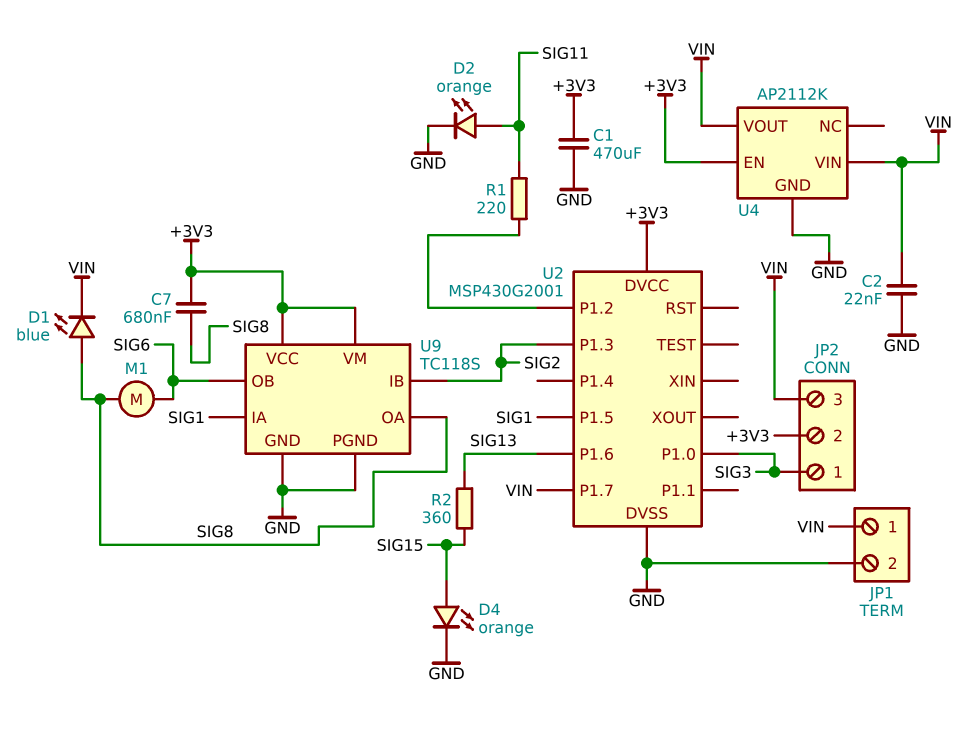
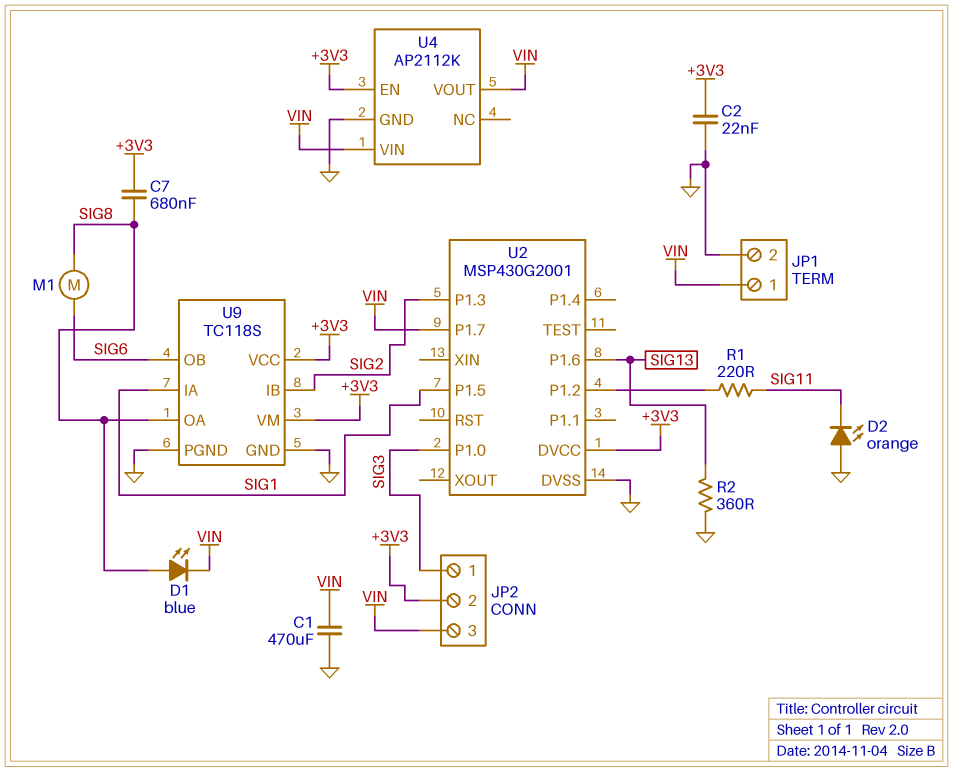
C1: 470uF (+3V3, GND) -> 470uF (GND, VIN)
C2: 22nF (GND, VIN) -> 22nF (+3V3, GND)
D2: LED orange (A SIG11, K GND) -> LED orange (A GND, K SIG11)
D4: LED orange (A SIG15, K GND) -> none
R2: 360 (SIG13, SIG15) -> 360 (GND, SIG13)

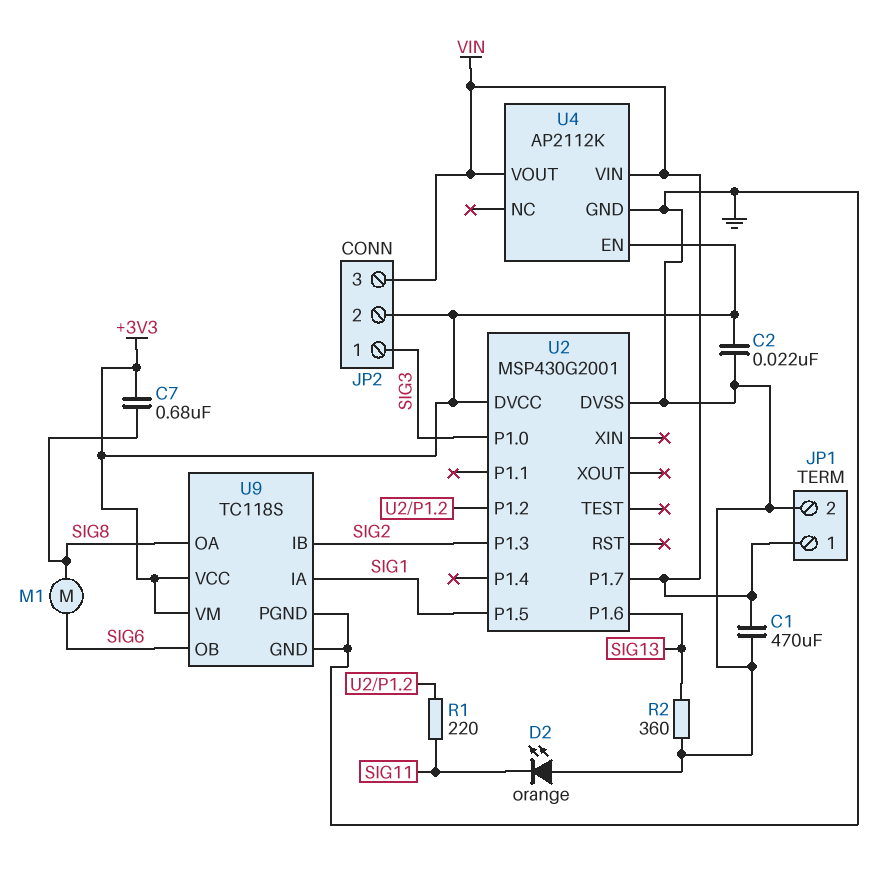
D1: LED blue (A SIG8, K VIN) -> none

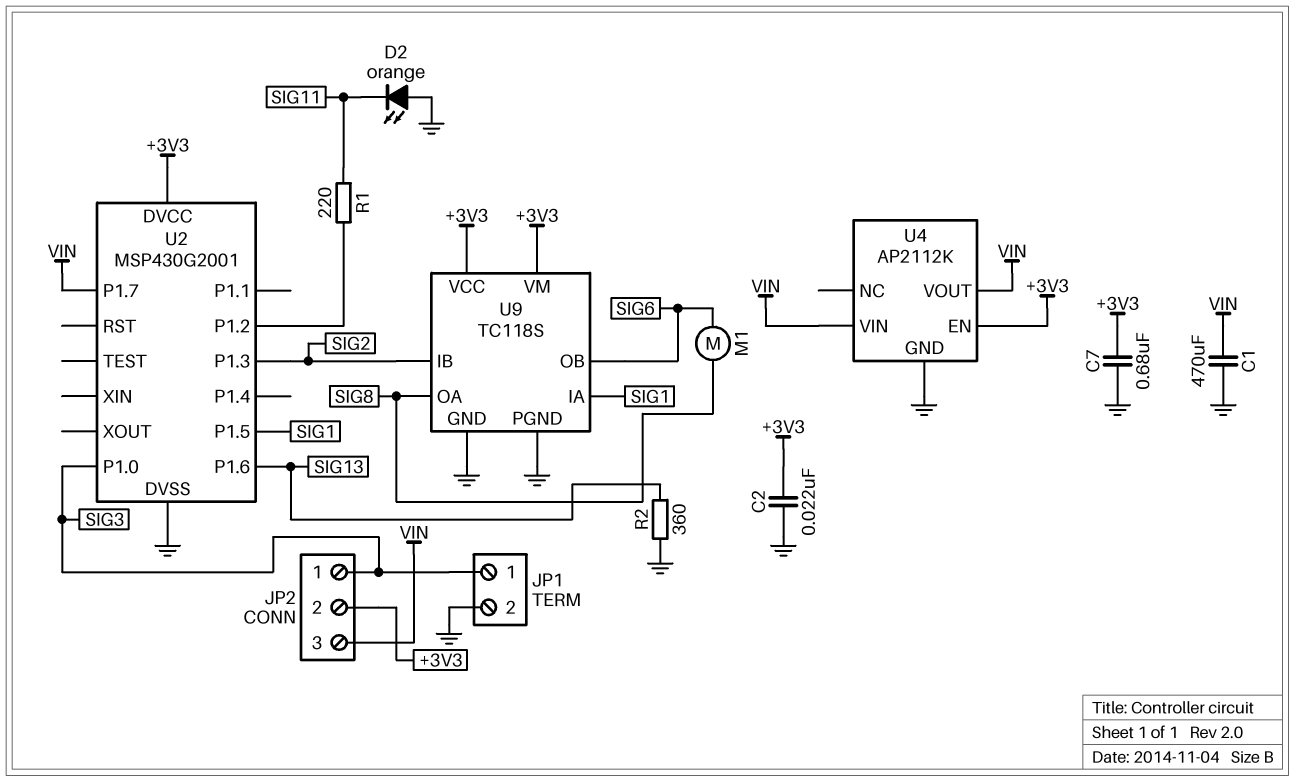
C7: 680nF (+3V3, SIG8) -> 680nF (+3V3, GND)
JP1 pin 1: VIN -> SIG3

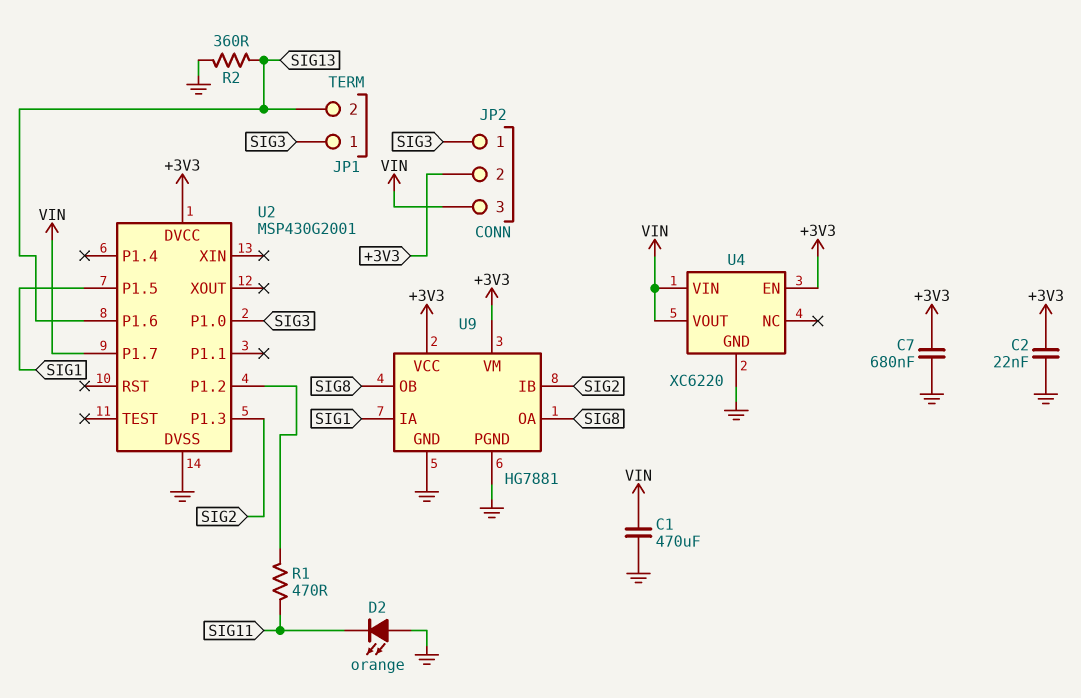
JP1 pin 2: GND -> SIG13
M1: motor (SIG6, SIG8) -> none
R1: 220 (SIG11, U2/P1.2) -> 470 (SIG11, U2/P1.2)
U4: AP2112K -> XC6220
U9: TC118S -> HG7881
U9 pin OB: SIG6 -> SIG8

